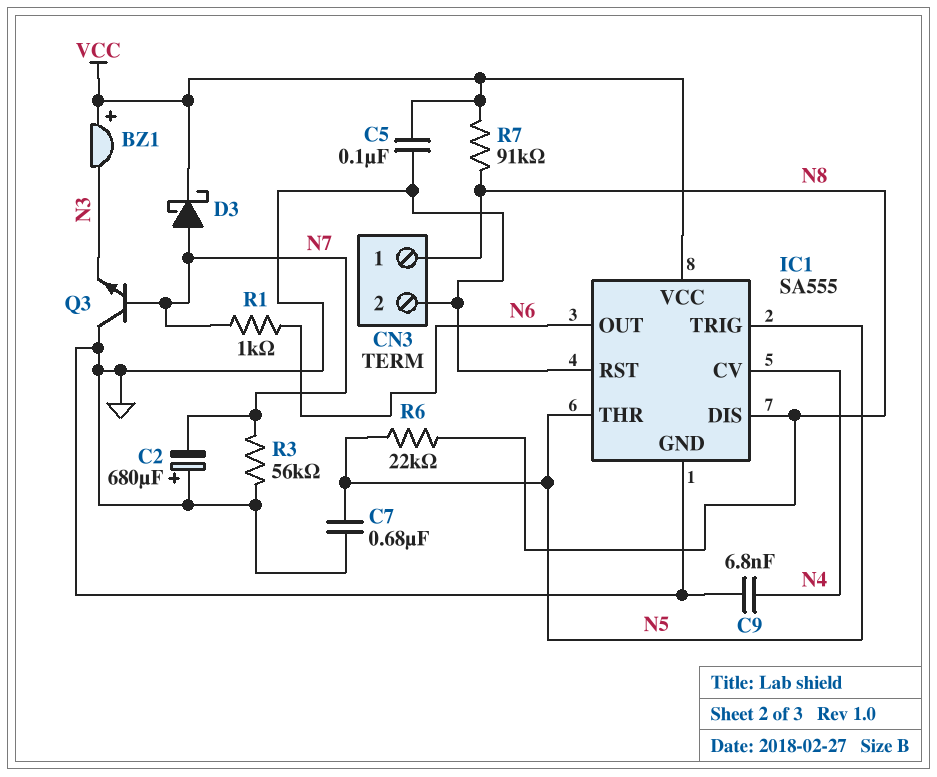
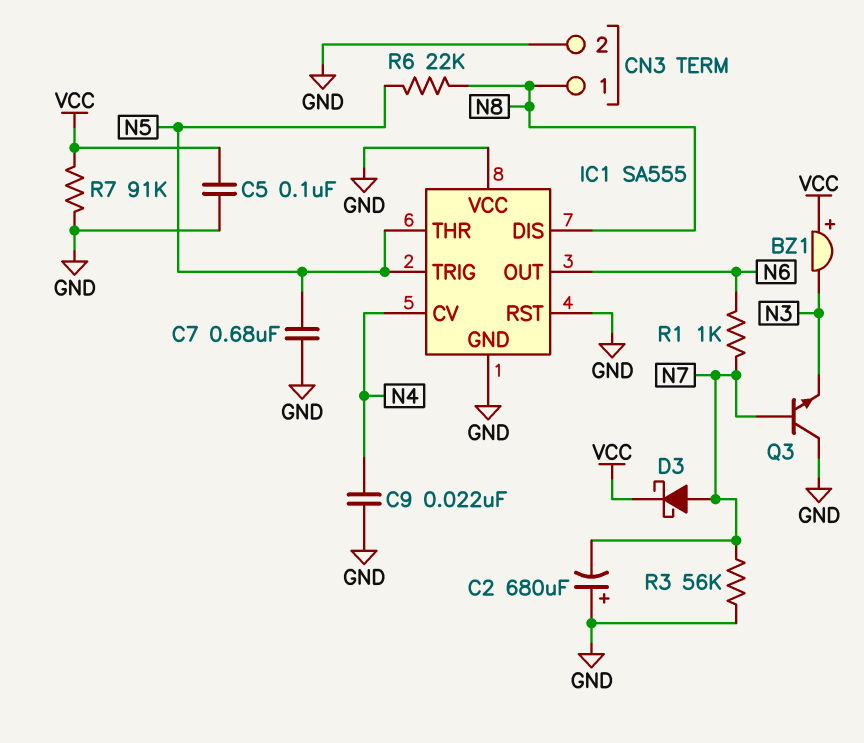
C9: 6.8nF (GND, N4) -> 22nF (GND, N4)
IC1 pin VCC: VCC -> GND
R7: 91k (N8, VCC) -> 91k (GND, VCC)

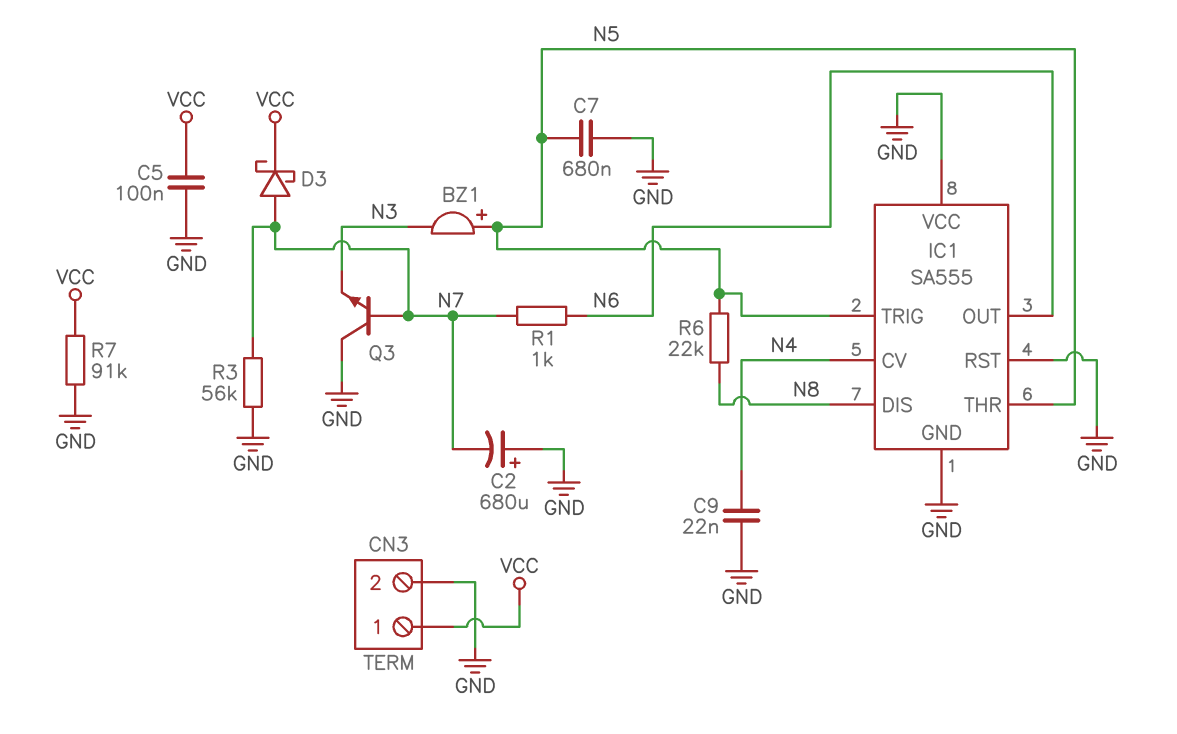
BZ1: buzzer (plus VCC, minus N3) -> buzzer (plus N5, minus N3)
CN3 pin 1: N8 -> VCC

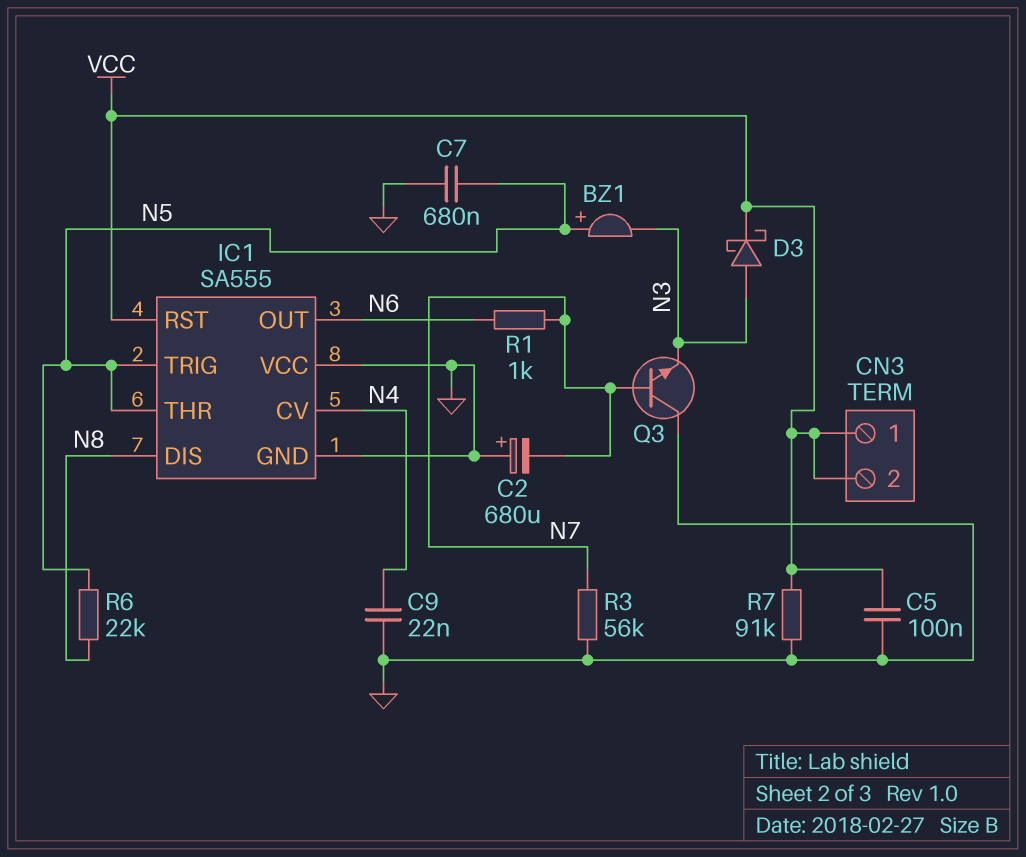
CN3 pin 2: GND -> VCC
D3: schottky (A N7, K VCC) -> schottky (A N3, K VCC)
IC1 pin RST: GND -> VCC

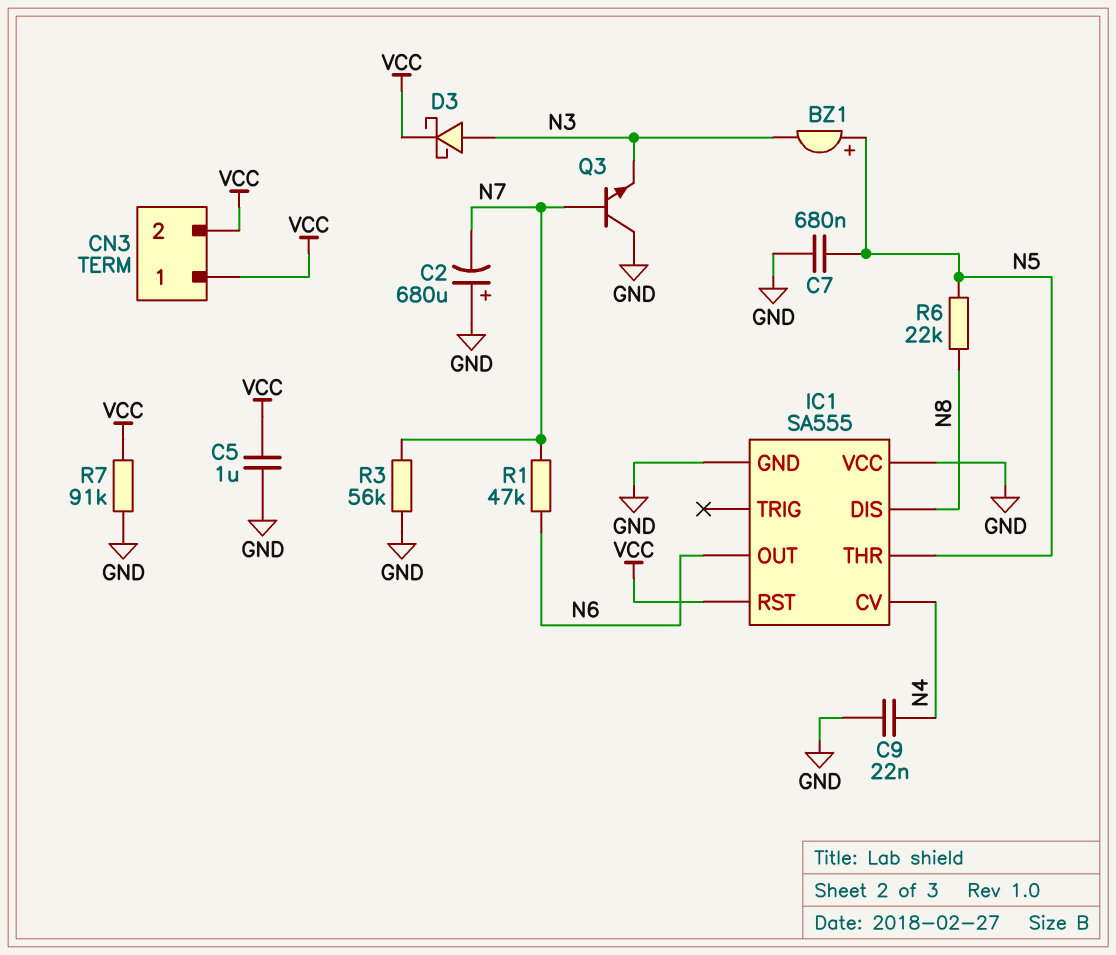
C5: 100nF (GND, VCC) -> 1uF (GND, VCC)
IC1 pin TRIG: N5 -> none
R1: 1k (N6, N7) -> 47k (N6, N7)

